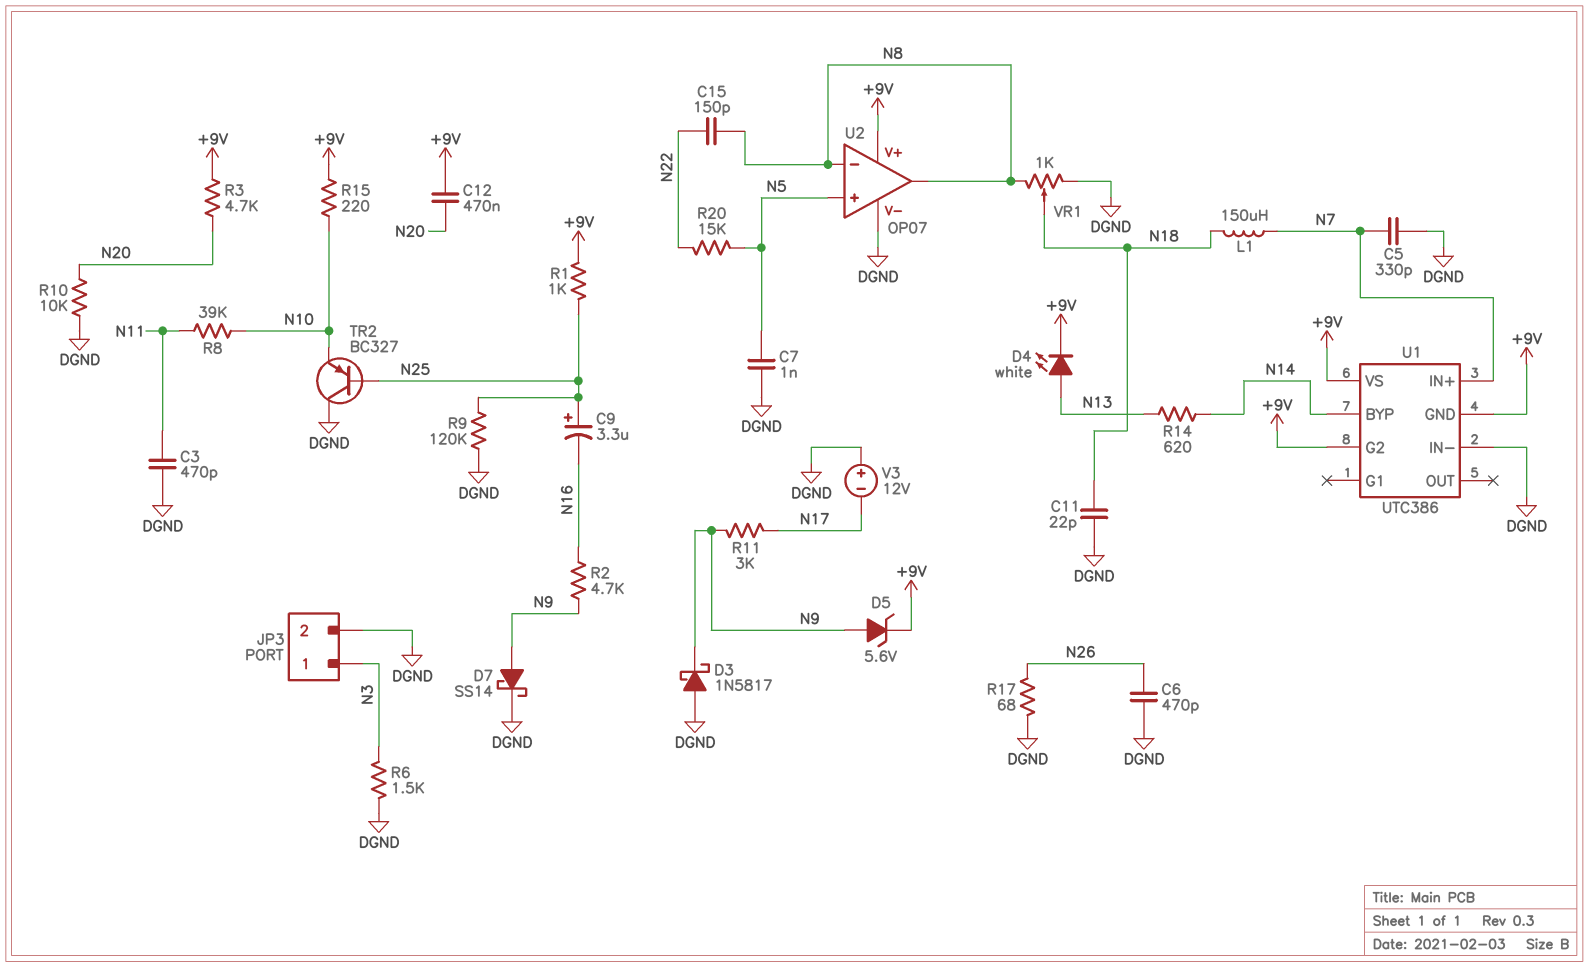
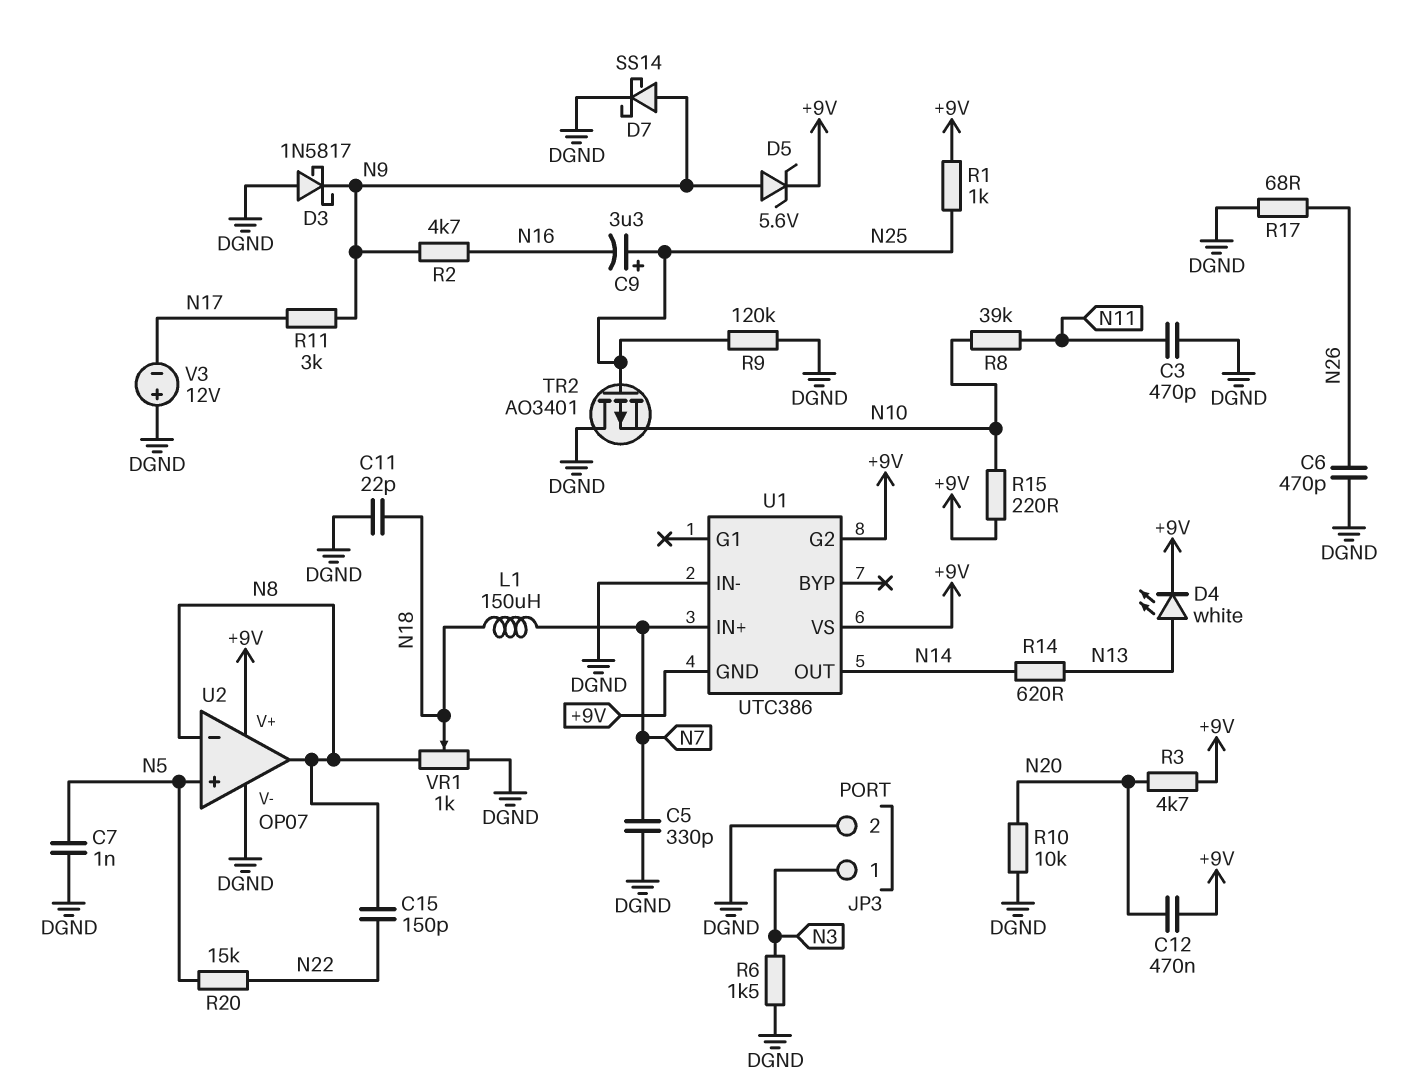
TR2: PNP BC327 (B N25, C DGND, E N10) -> PMOS AO3401 (G N25, D DGND, S N10)
U1 pin BYP: N14 -> none
U1 pin OUT: none -> N14

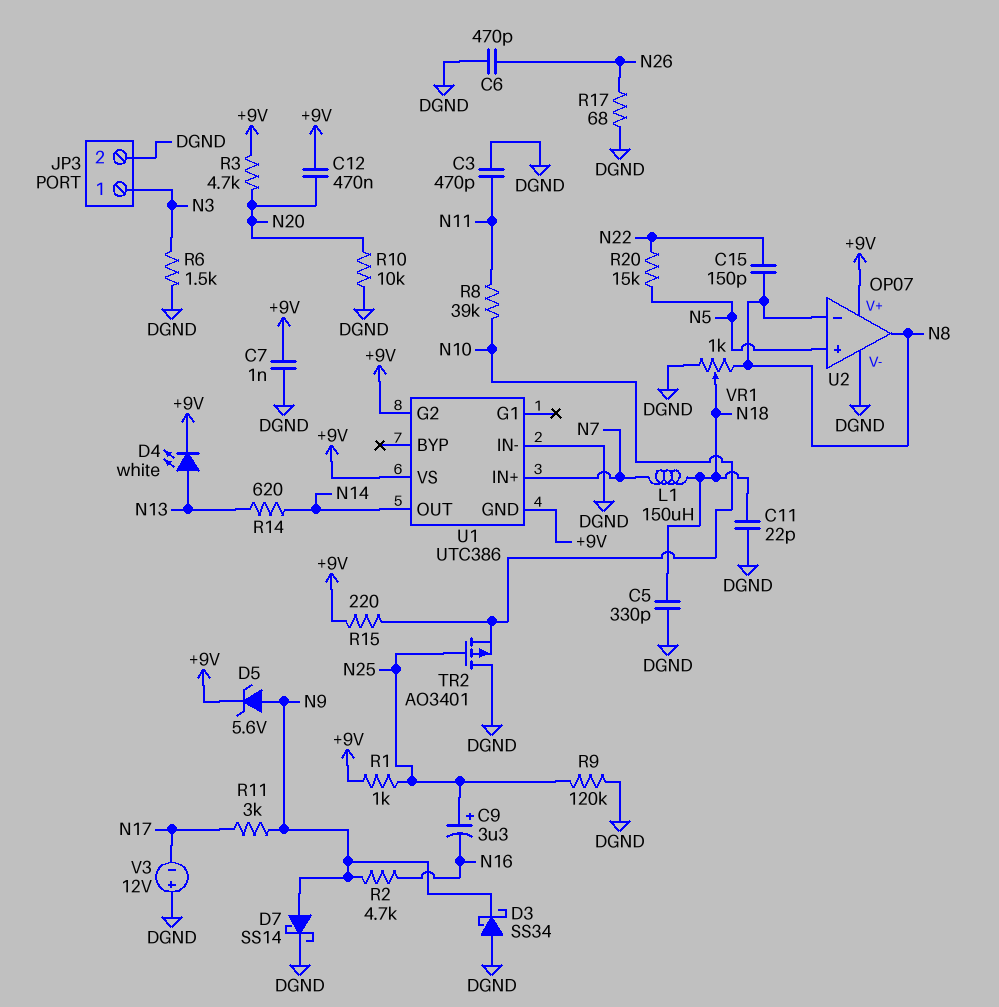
C5: 330pF (DGND, N7) -> 330pF (DGND, N18)
C7: 1nF (DGND, N5) -> 1nF (+9V, DGND)
D3: schottky 1N5817 (A DGND, K N9) -> schottky SS34 (A DGND, K N9)

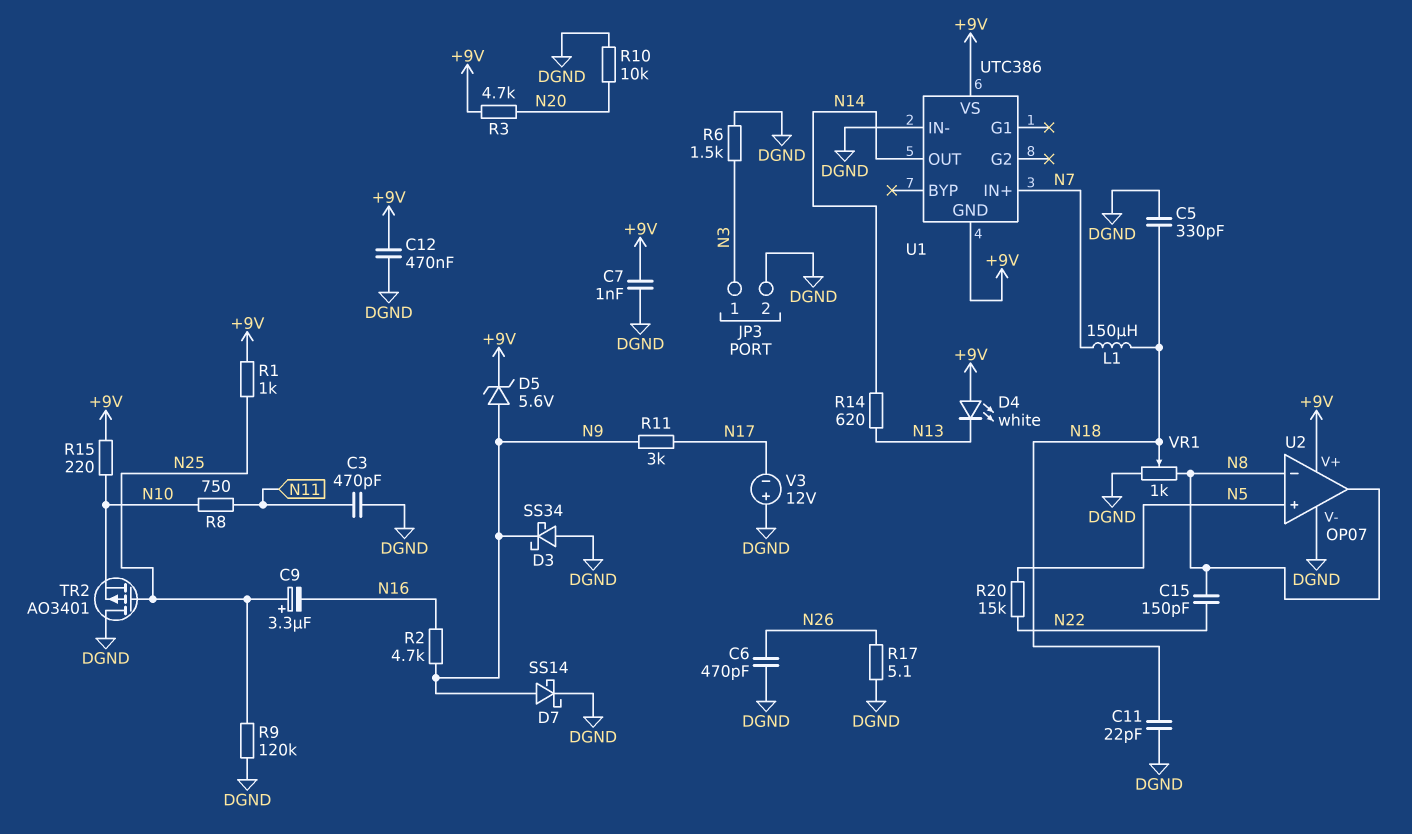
C12: 470nF (+9V, N20) -> 470nF (+9V, DGND)
D4: LED white (A N13, K +9V) -> LED white (A +9V, K N13)
R8: 39k (N10, N11) -> 750 (N10, N11)
R17: 68 (DGND, N26) -> 5.1 (DGND, N26)
U1 pin G2: +9V -> none

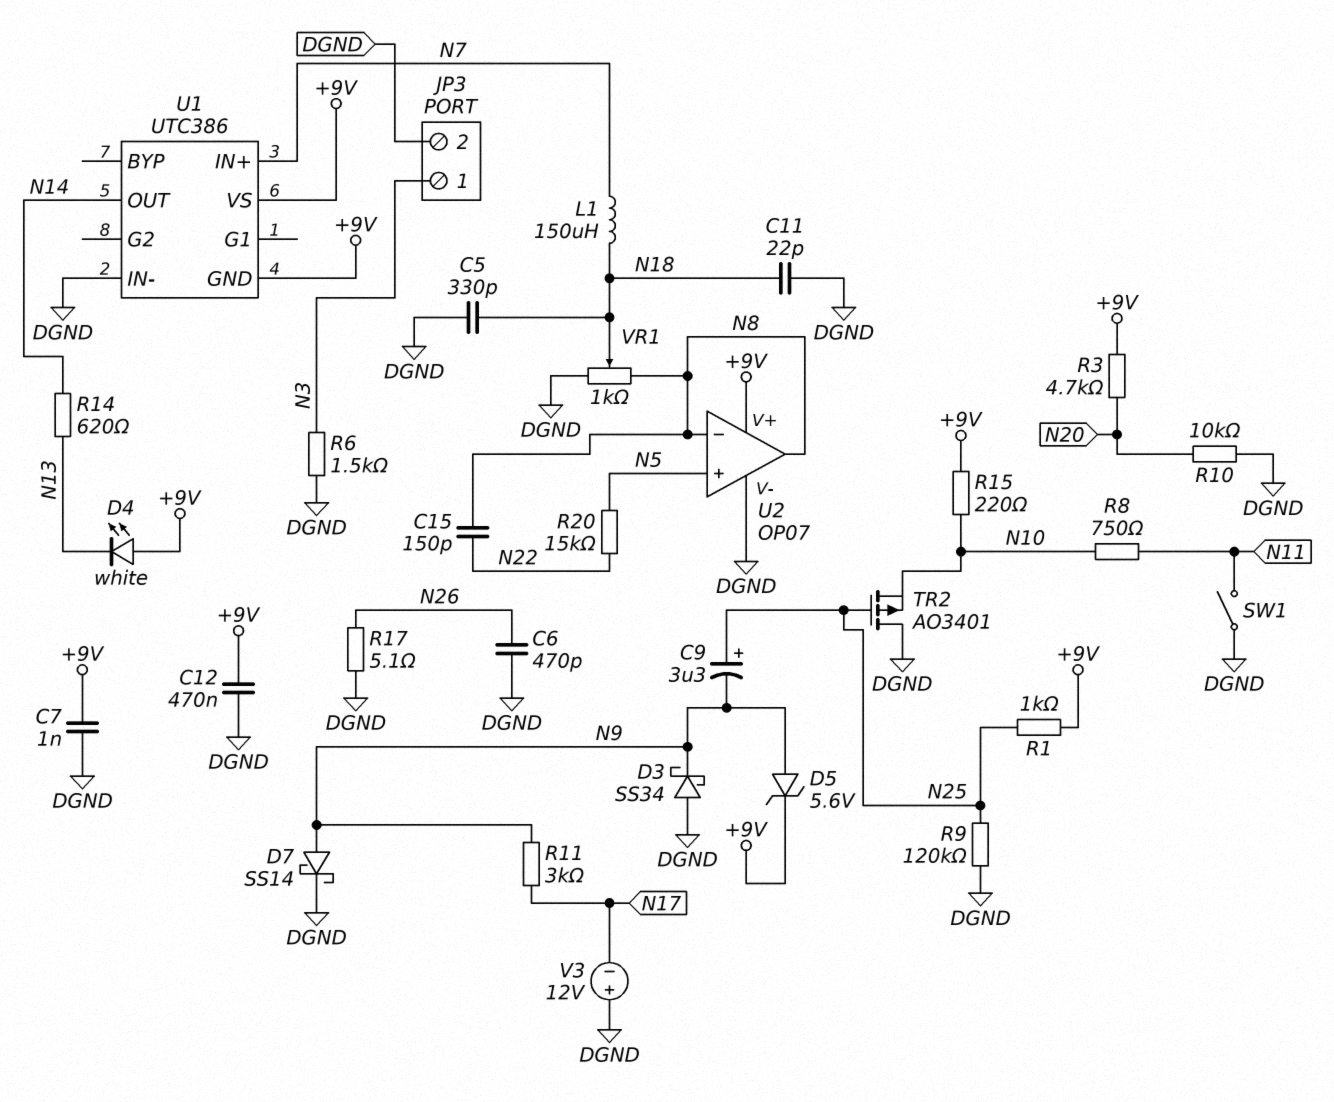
C3: 470pF (DGND, N11) -> none
C9: 3.3uF (plus N25, minus N16) -> 3.3uF (plus N25, minus N9)
R2: 4.7k (N9, N16) -> none
SW1: none -> switch (DGND, N11)

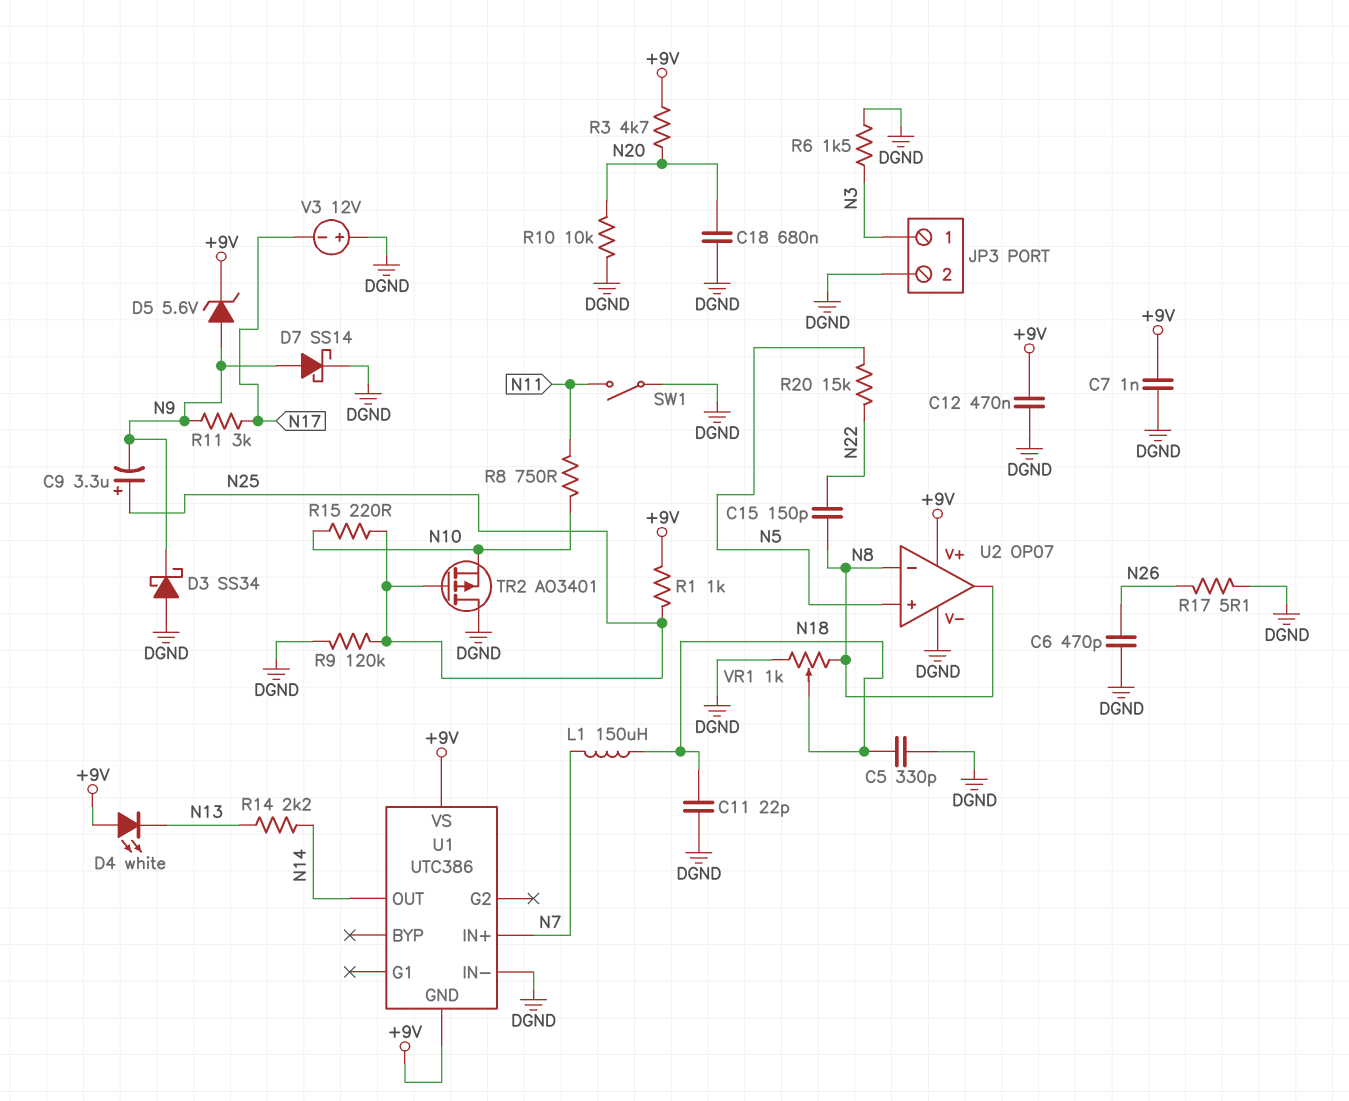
C18: none -> 680nF (DGND, N20)
R14: 620 (N13, N14) -> 2.2k (N13, N14)
R15: 220 (+9V, N10) -> 220 (N10, N25)

